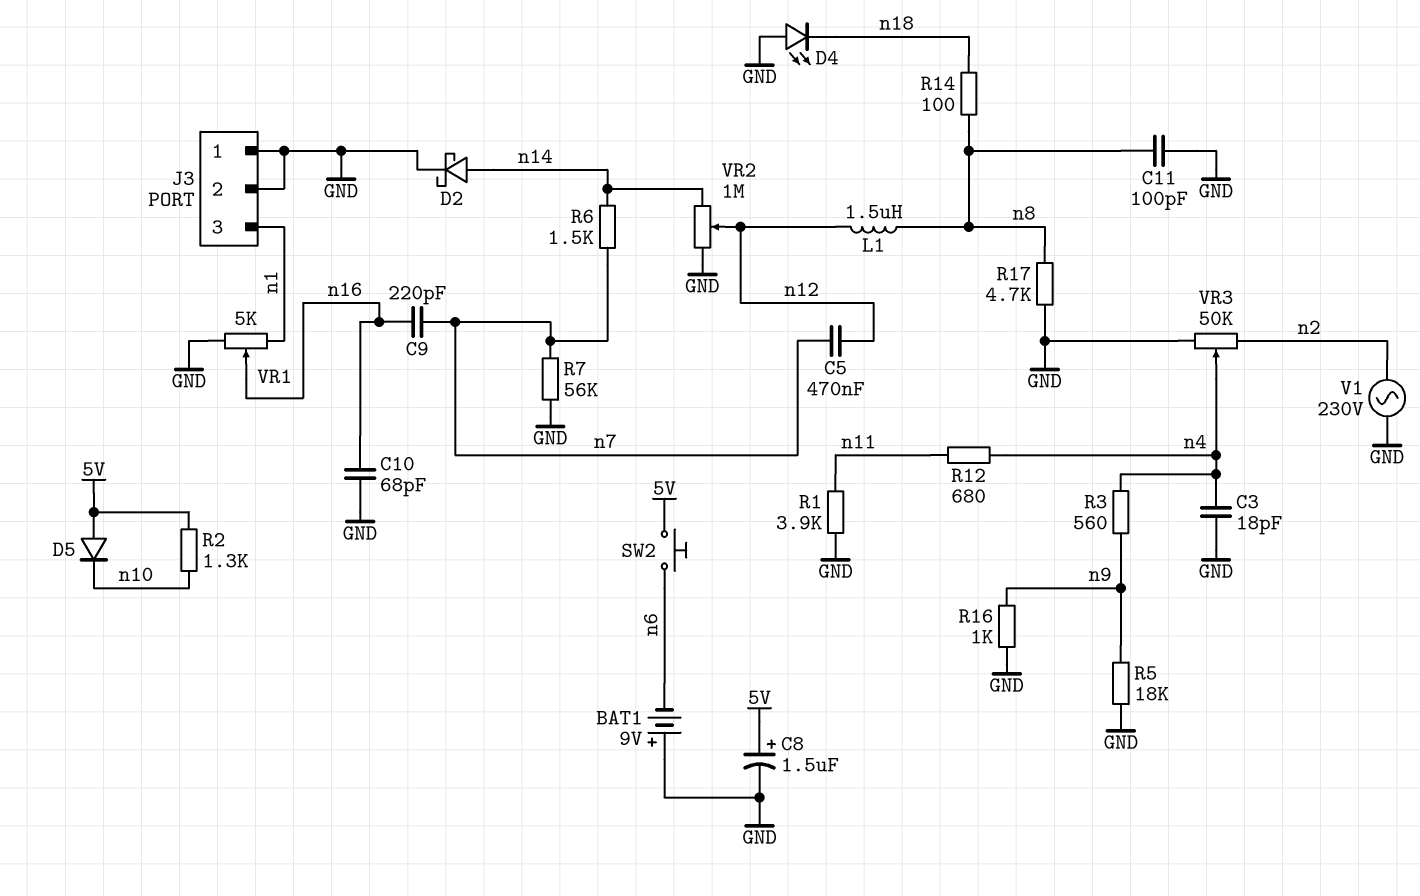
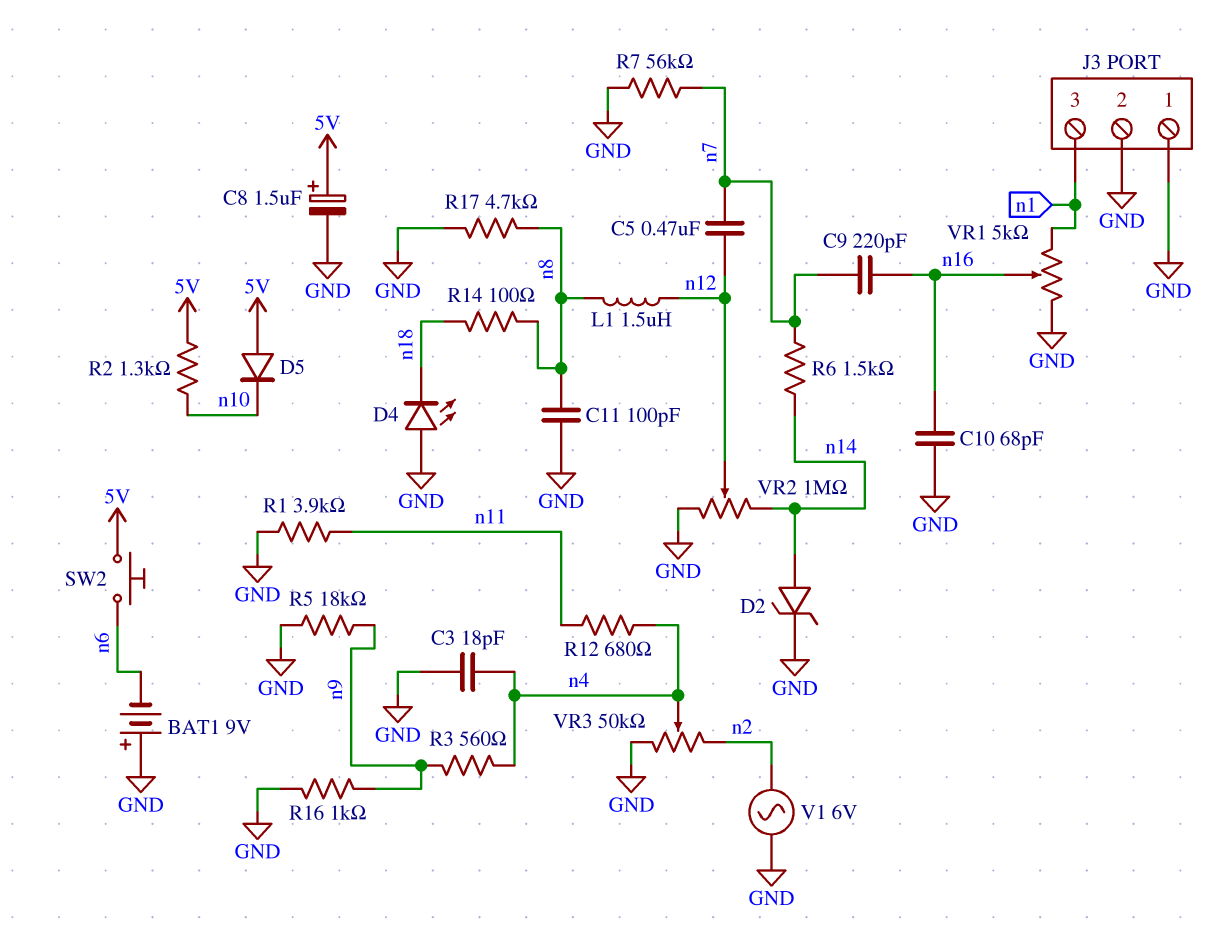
D2: schottky (A n14, K GND) -> zener (A n14, K GND)
V1: AC 230V (GND, n2) -> AC 6V (GND, n2)

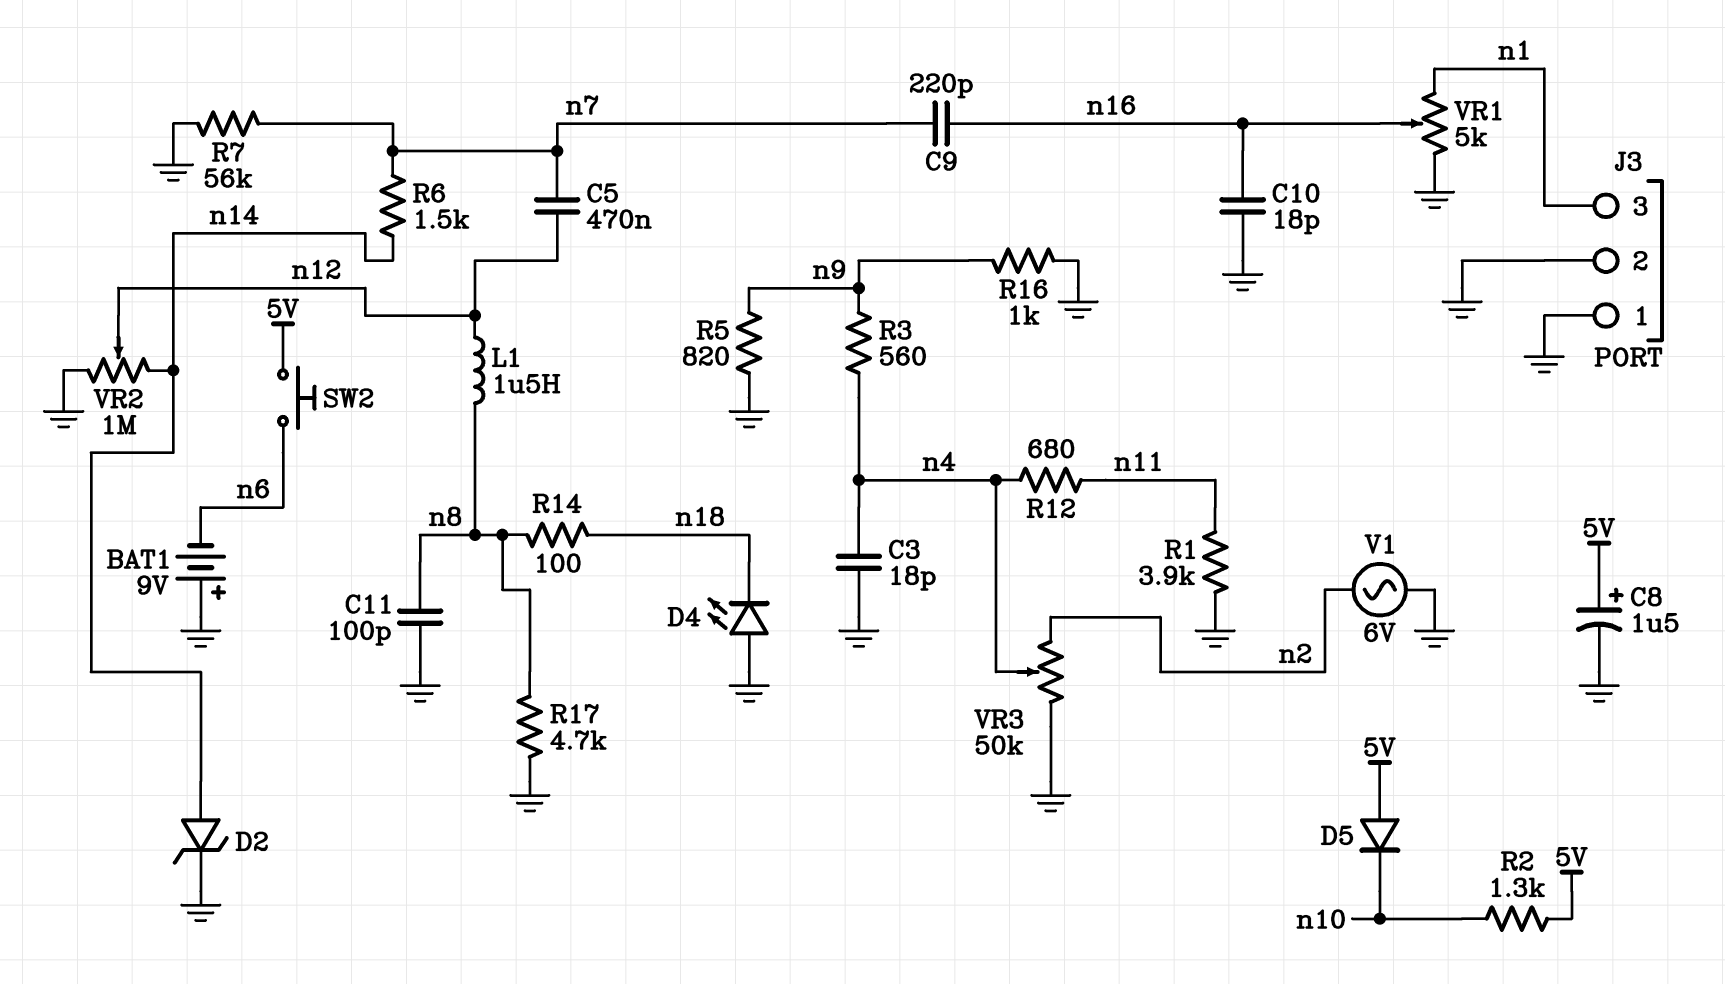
C10: 68pF (GND, n16) -> 18pF (GND, n16)
R5: 18k (GND, n9) -> 820 (GND, n9)

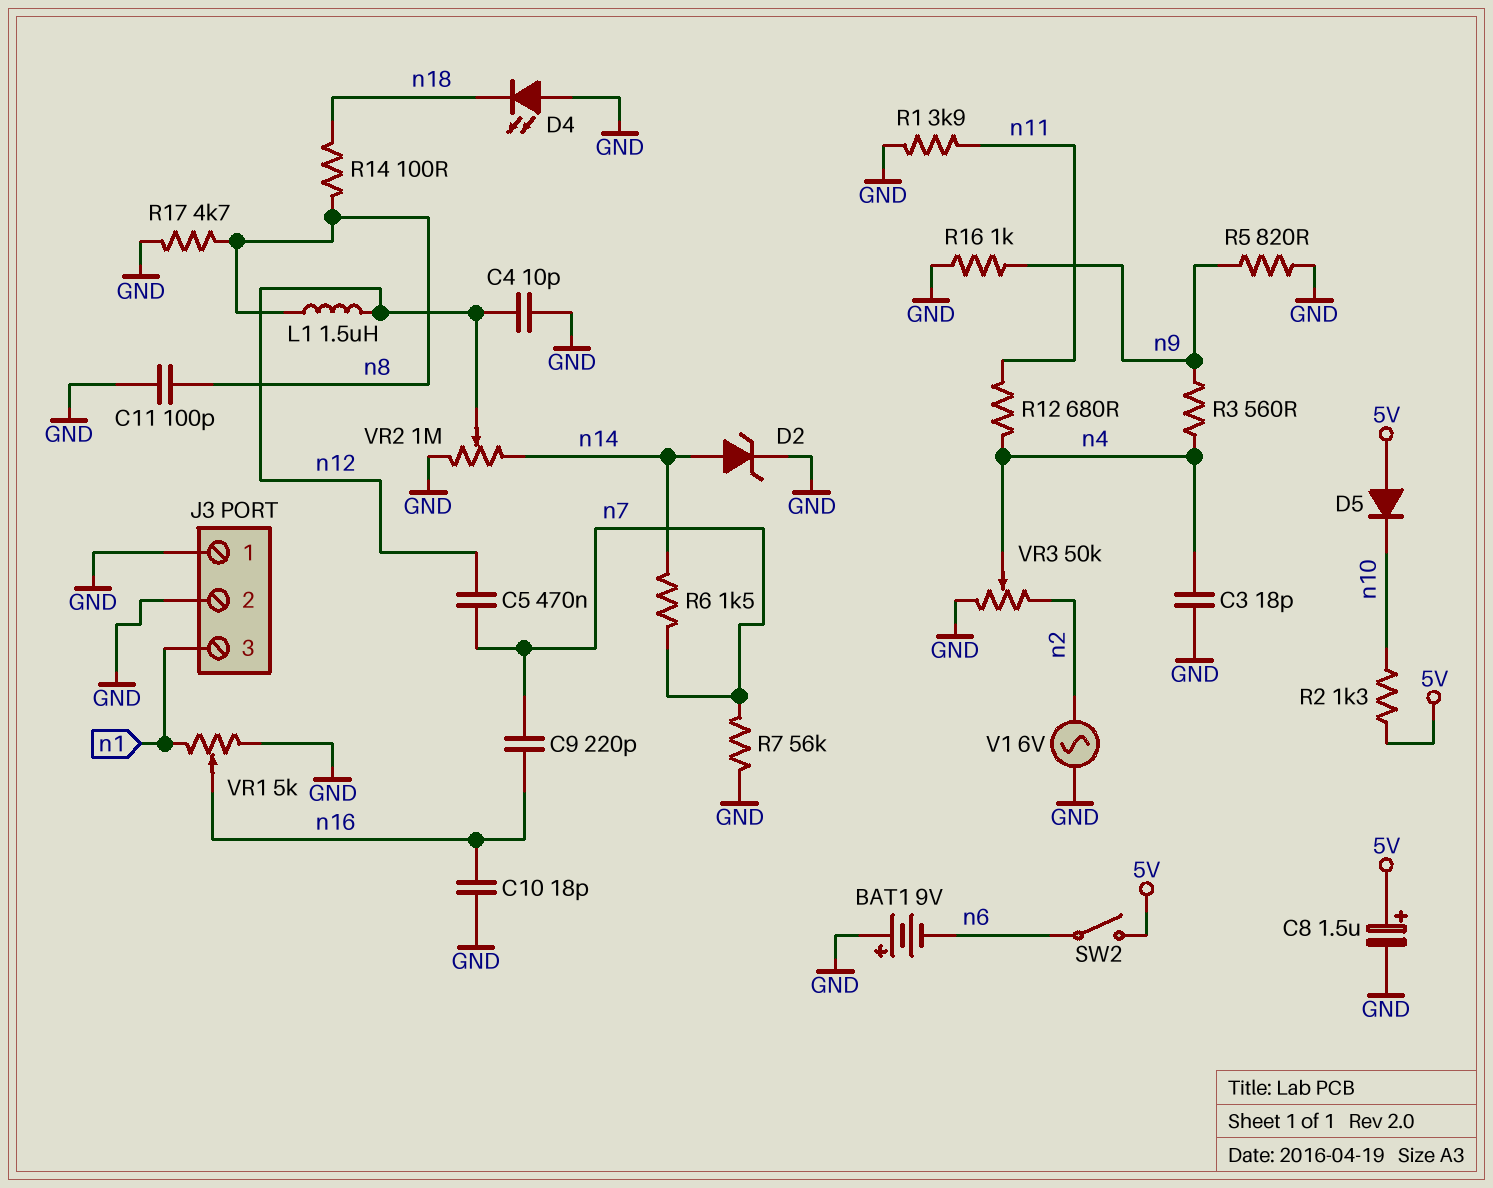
C4: none -> 10pF (GND, n12)
SW2: button (5V, n6) -> switch (5V, n6)

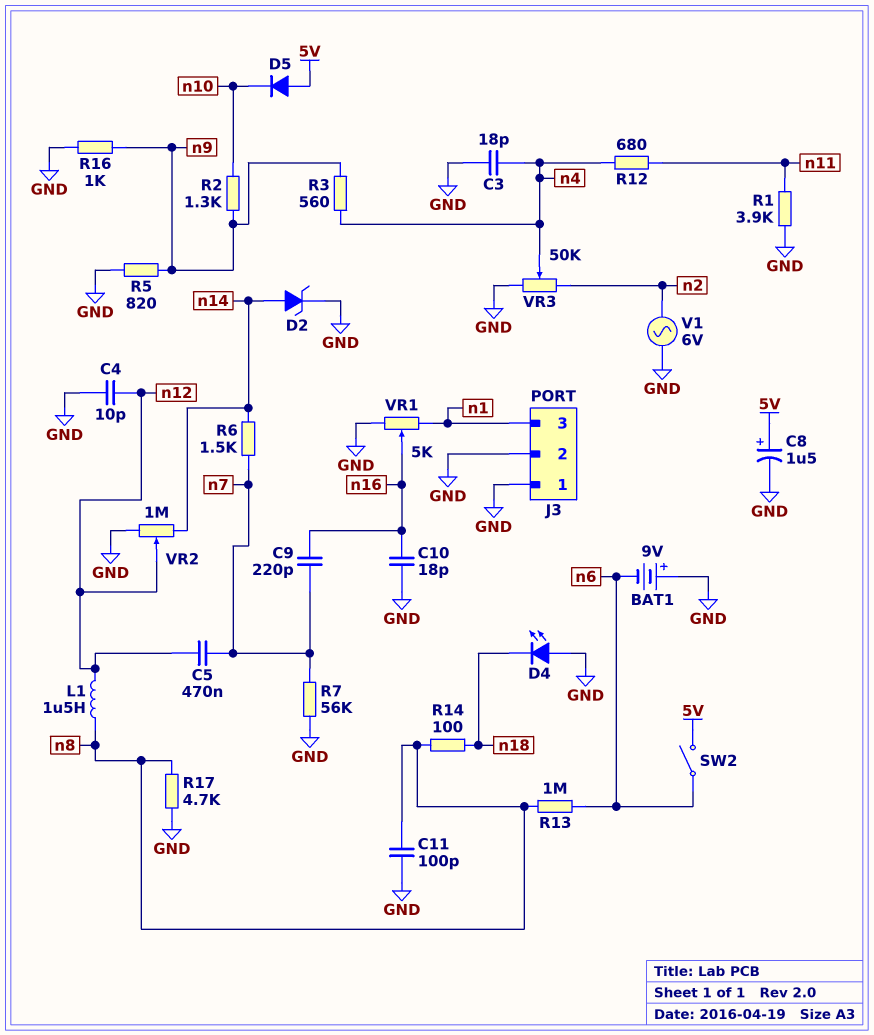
R2: 1.3k (5V, n10) -> 1.3k (n9, n10)
R13: none -> 1M (n6, n8)

